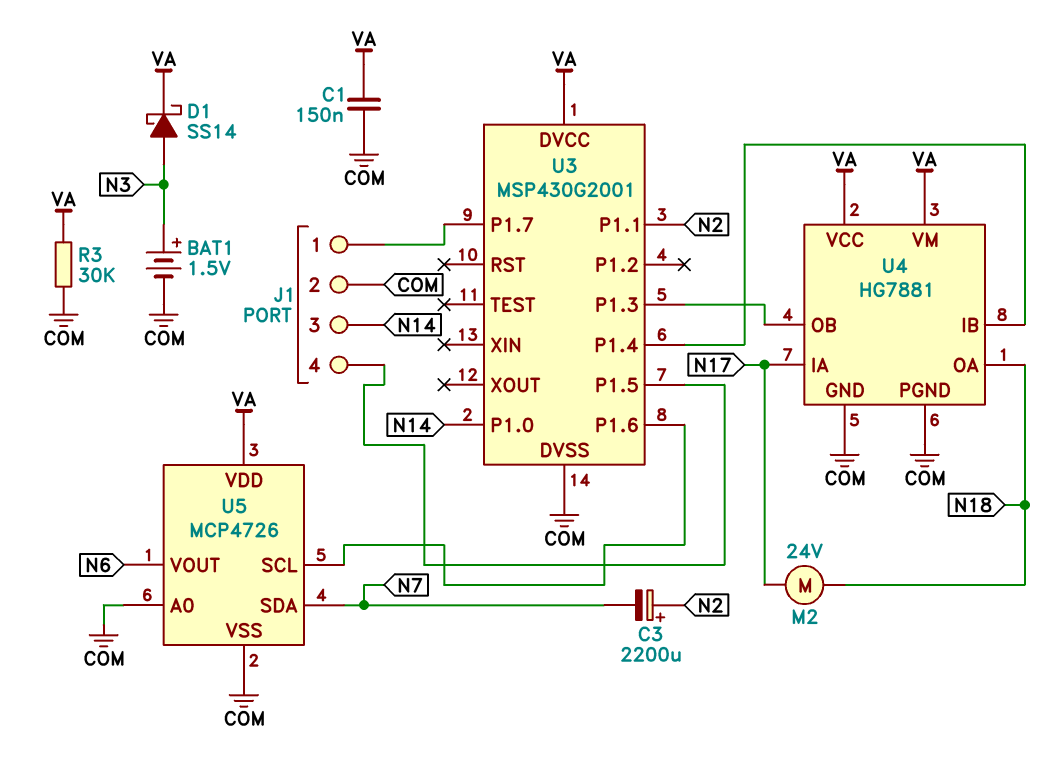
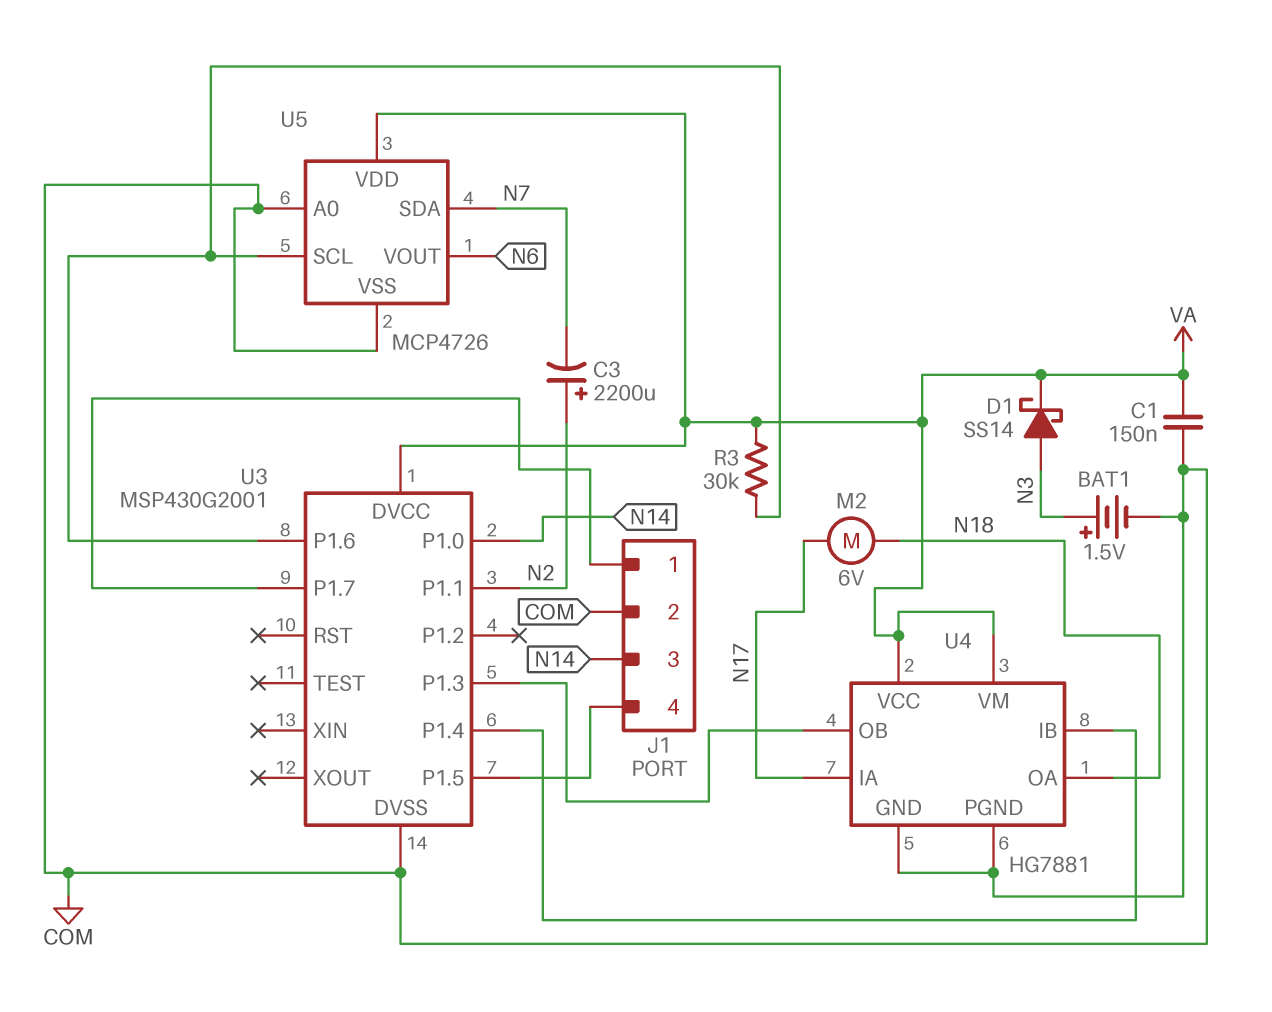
M2: motor 24V (N17, N18) -> motor 6V (N17, N18)
R3: 30k (COM, VA) -> 30k (U3/P1.6, VA)

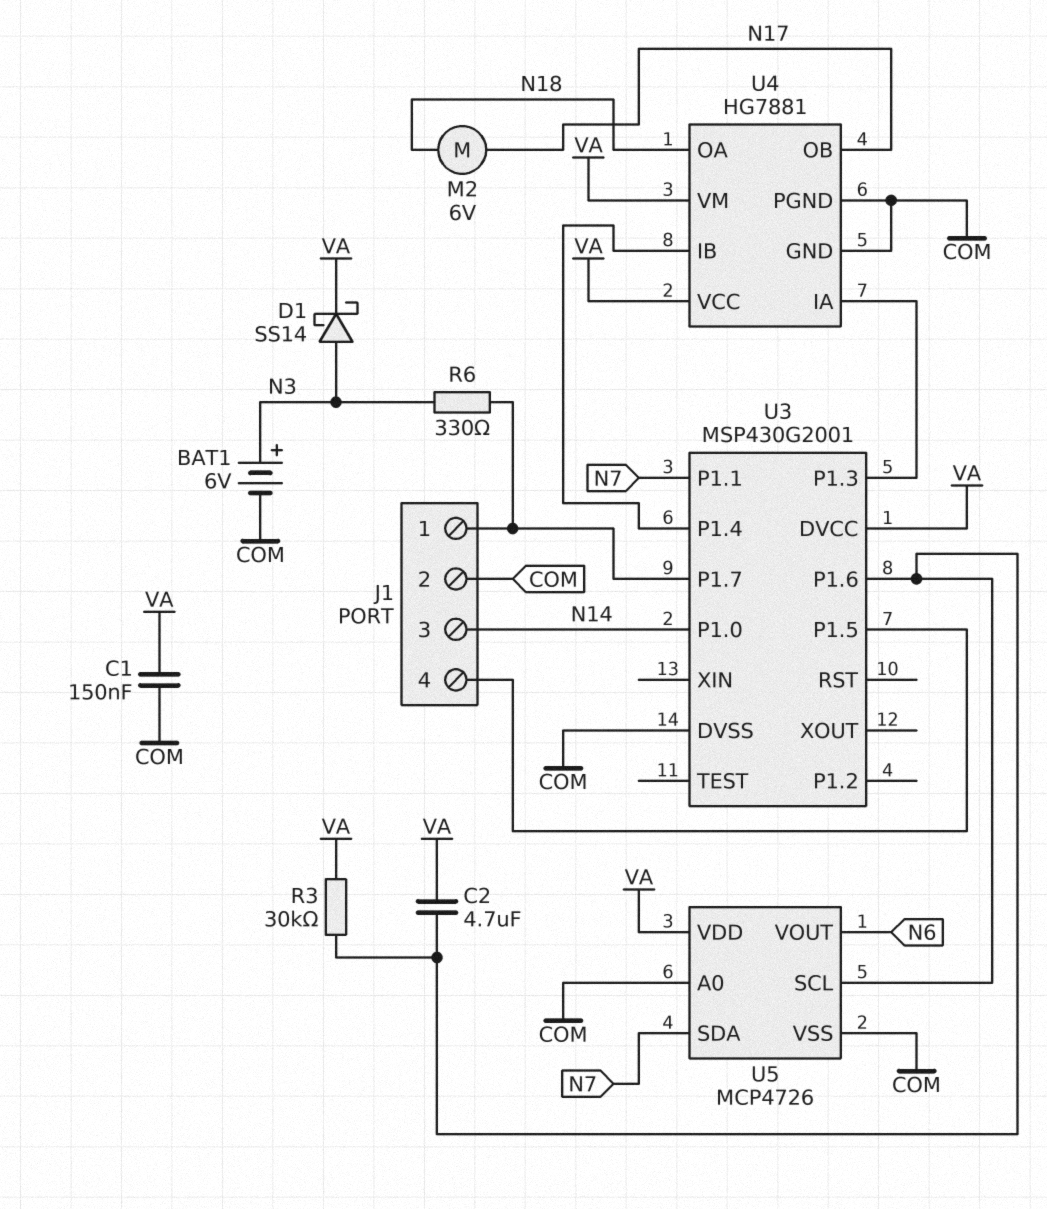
BAT1: 1.5V (plus N3, minus COM) -> 6V (plus N3, minus COM)
C2: none -> 4.7uF (U3/P1.6, VA)
C3: 2200uF (plus N2, minus N7) -> none
R6: none -> 330 (J1/1, N3)
U3 pin P1.1: N2 -> N7
U4 pin IA: N17 -> U3/P1.3
U4 pin OB: U3/P1.3 -> N17

